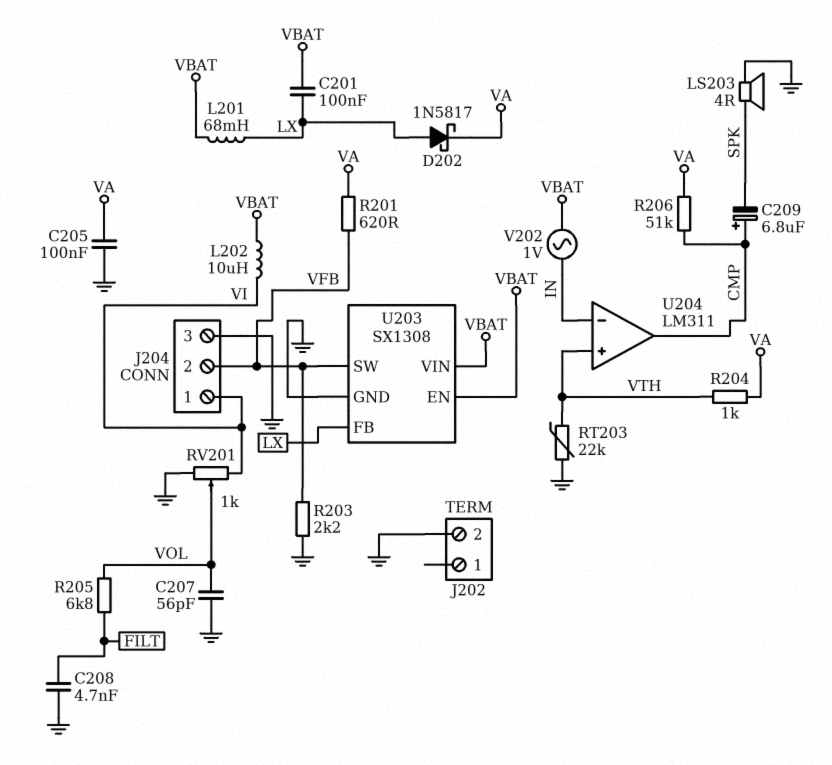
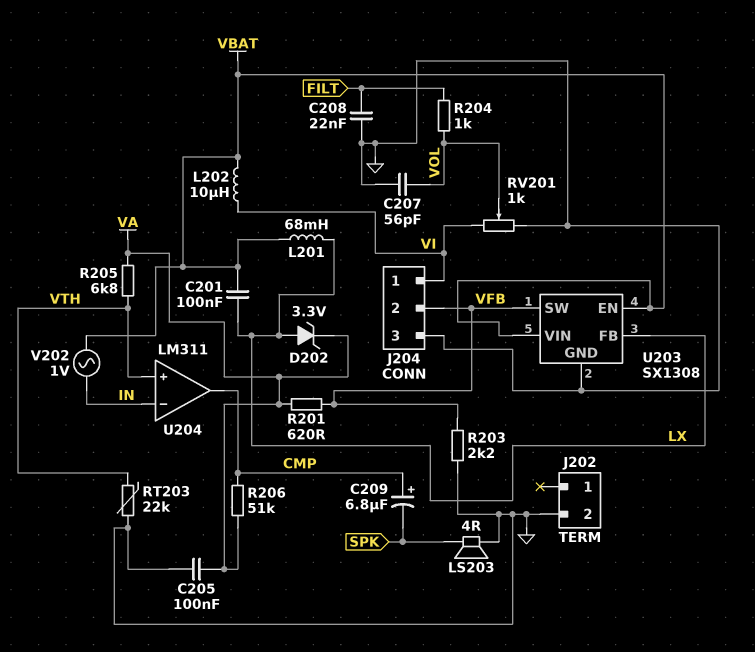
C208: 4.7nF (FILT, GND) -> 22nF (FILT, GND)
D202: schottky 1N5817 (A LX, K VA) -> zener 3.3V (A LX, K VA)
R204: 1k (VA, VTH) -> 1k (FILT, VOL)
R205: 6.8k (FILT, VOL) -> 6.8k (VA, VTH)

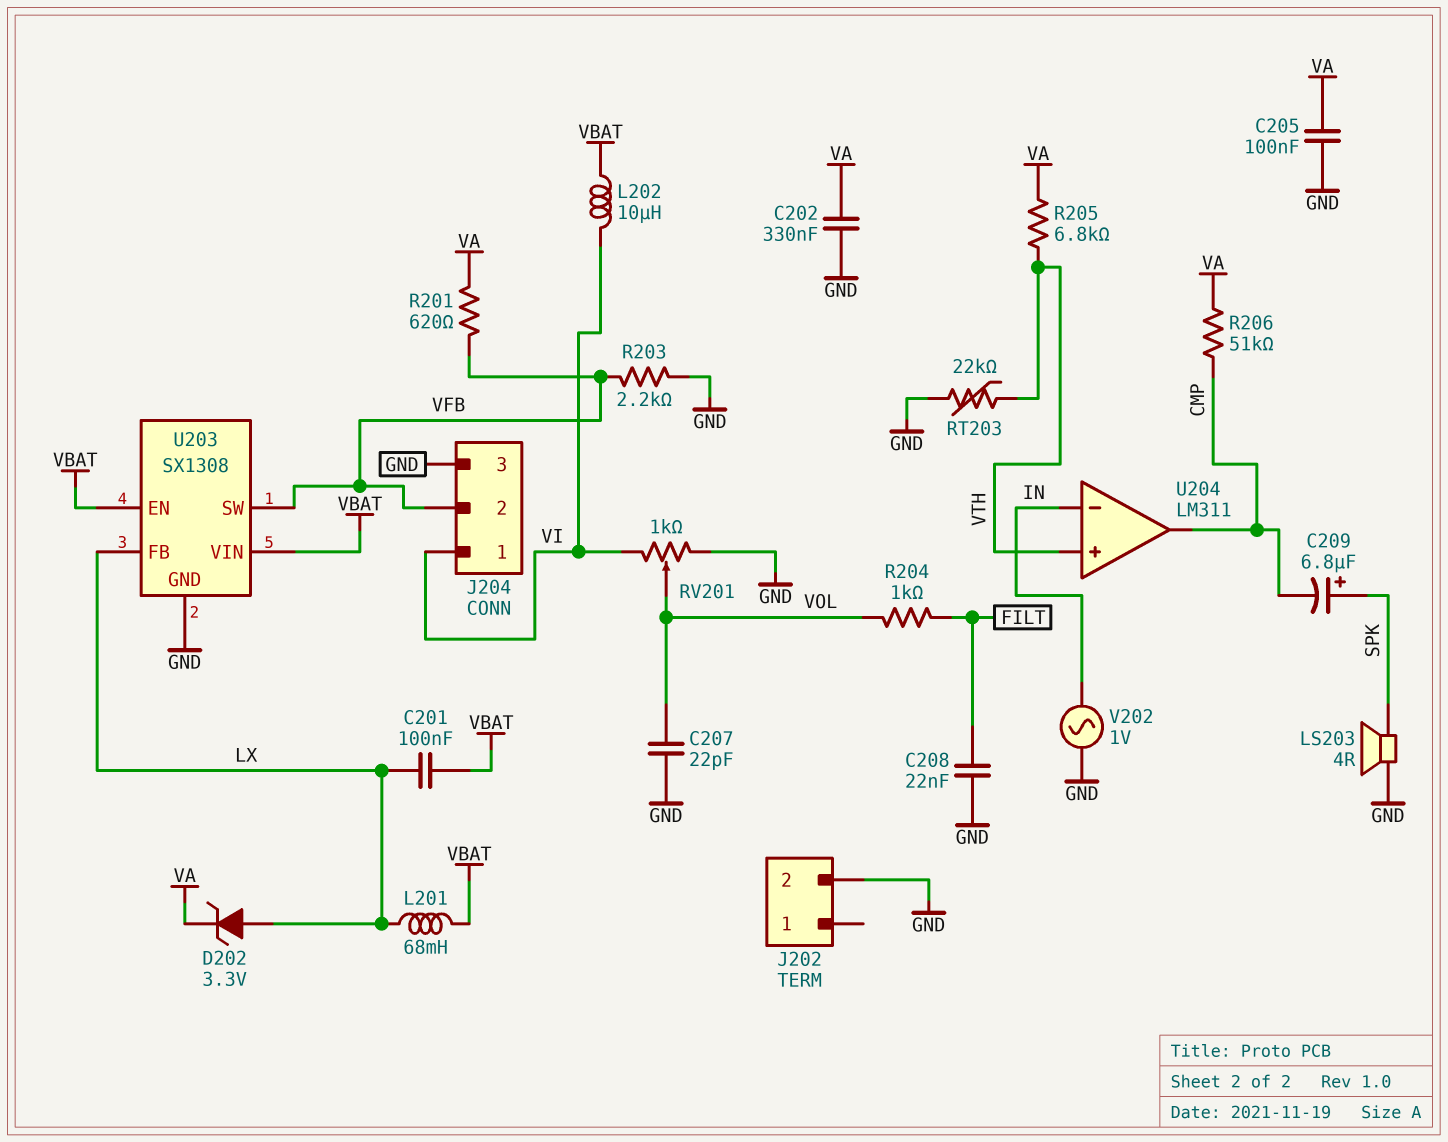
C202: none -> 330nF (GND, VA)
C207: 56pF (GND, VOL) -> 22pF (GND, VOL)
C209: 6.8uF (plus CMP, minus SPK) -> 6.8uF (plus SPK, minus CMP)
V202: AC 1V (IN, VBAT) -> AC 1V (GND, IN)

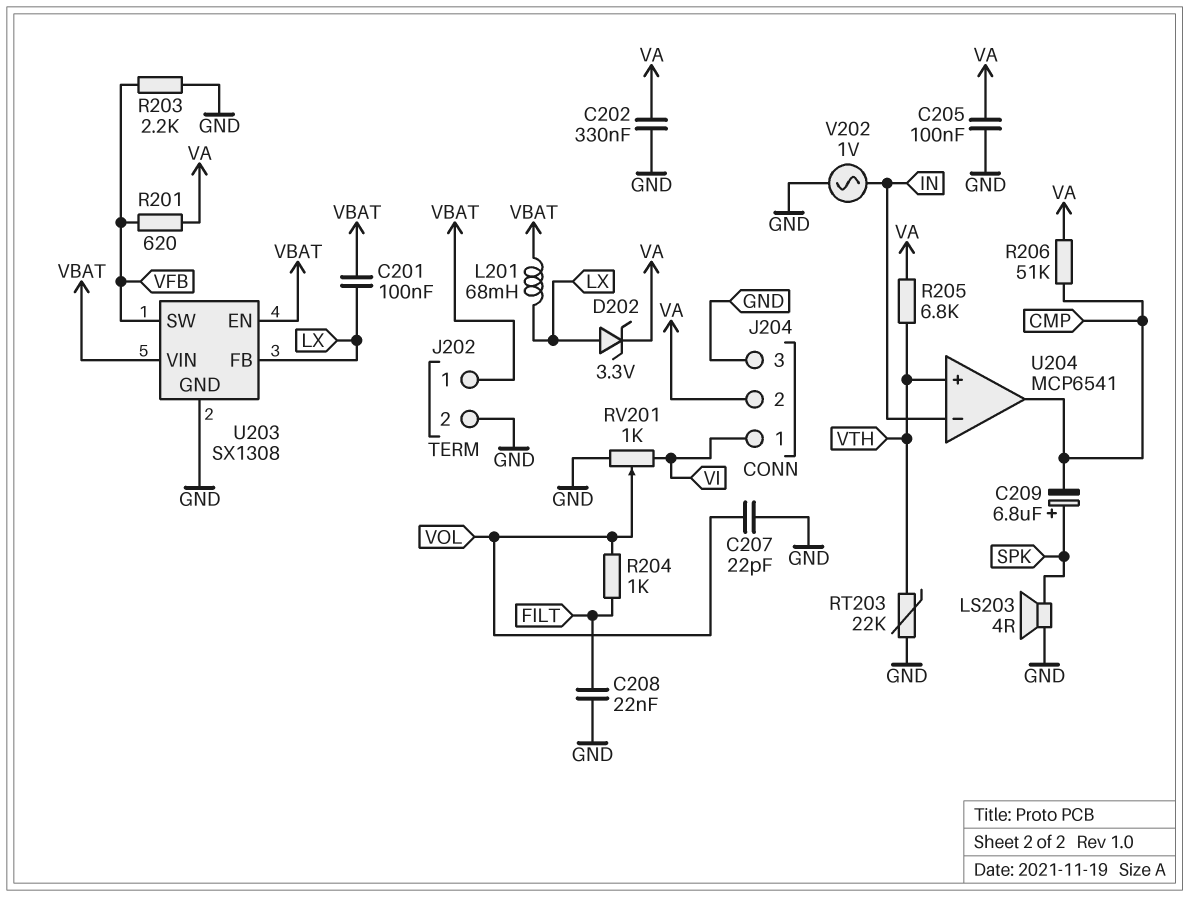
J202 pin 1: none -> VBAT
J204 pin 2: VFB -> VA
L202: 10uH (VBAT, VI) -> none
U204: LM311 -> MCP6541

